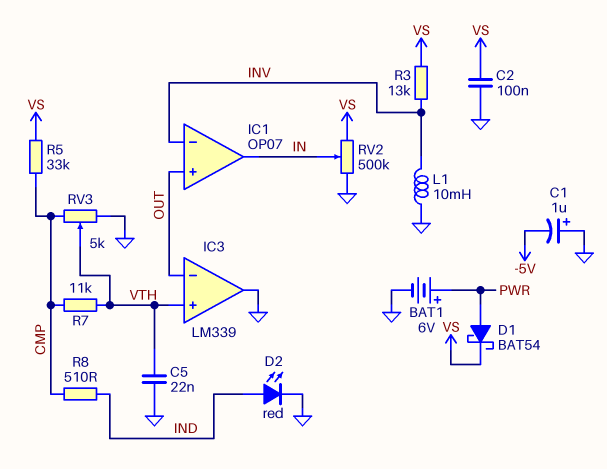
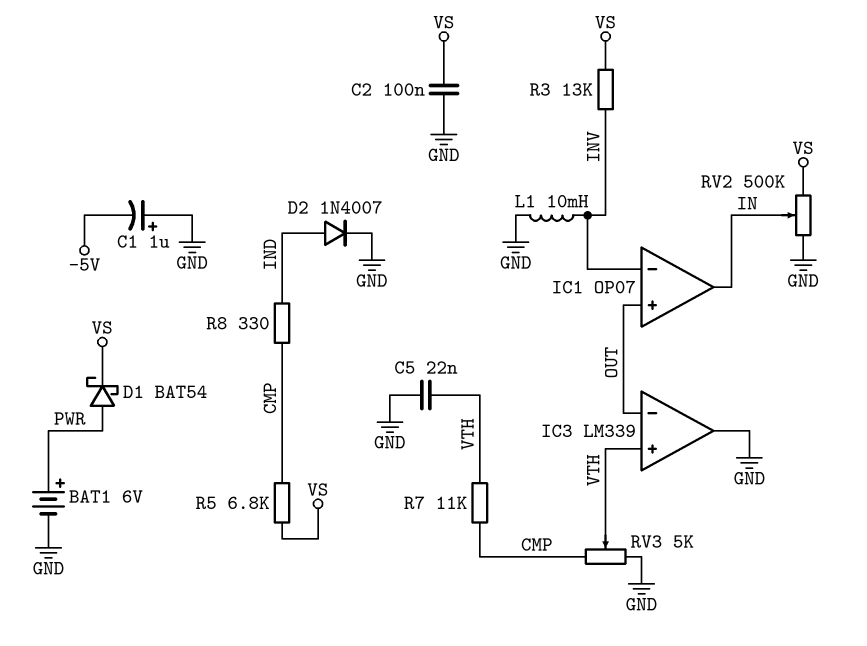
D2: LED red (A IND, K GND) -> diode 1N4007 (A IND, K GND)
R5: 33k (CMP, VS) -> 6.8k (CMP, VS)
R8: 510 (CMP, IND) -> 330 (CMP, IND)

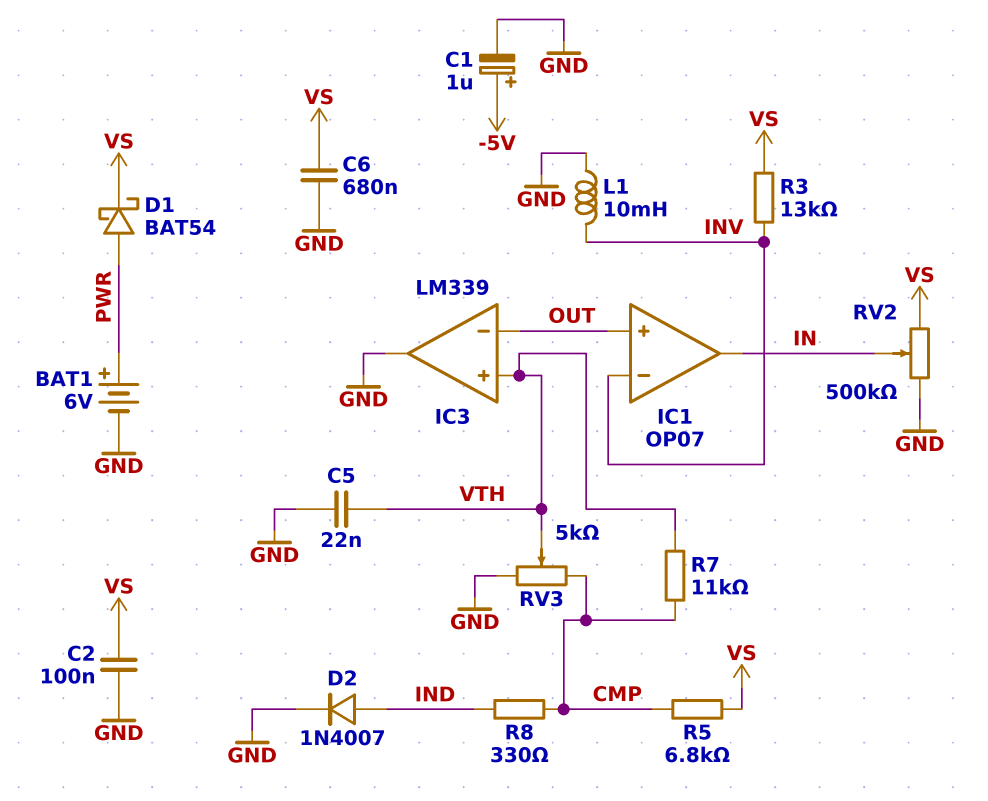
C1: 1uF (plus GND, minus -5V) -> 1uF (plus -5V, minus GND)
C6: none -> 680nF (GND, VS)

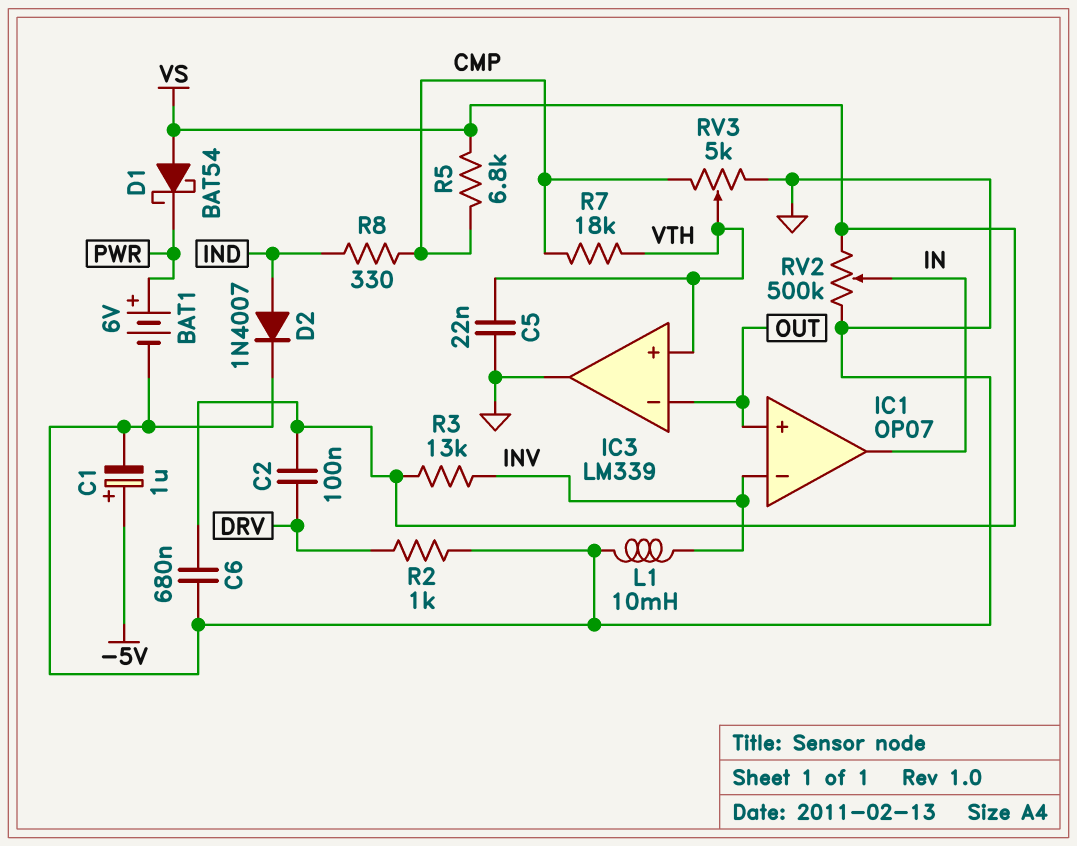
C2: 100nF (GND, VS) -> 100nF (DRV, VS)
D1: schottky BAT54 (A PWR, K VS) -> schottky BAT54 (A VS, K PWR)
R2: none -> 1k (DRV, GND)
R7: 11k (CMP, VTH) -> 18k (CMP, VTH)

